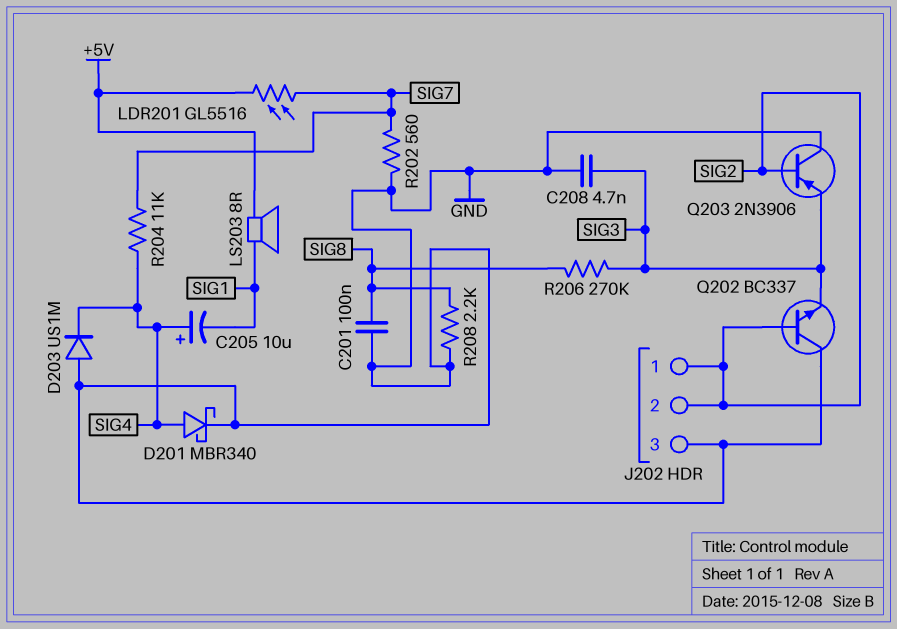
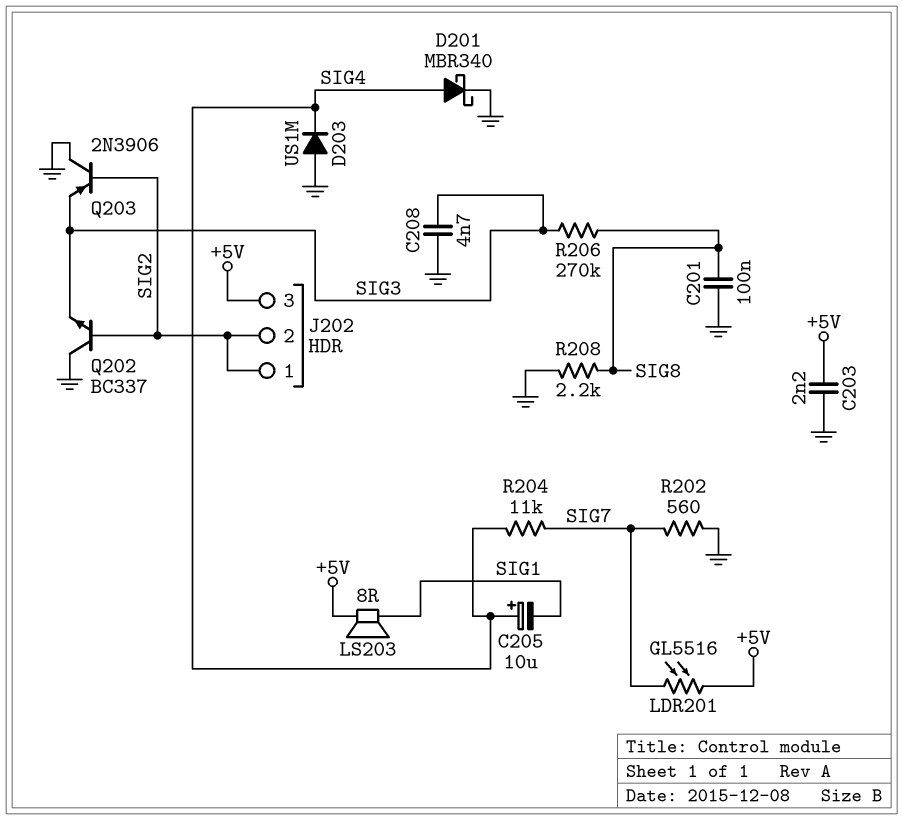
C203: none -> 2.2nF (+5V, GND)
J202 pin 3: GND -> +5V

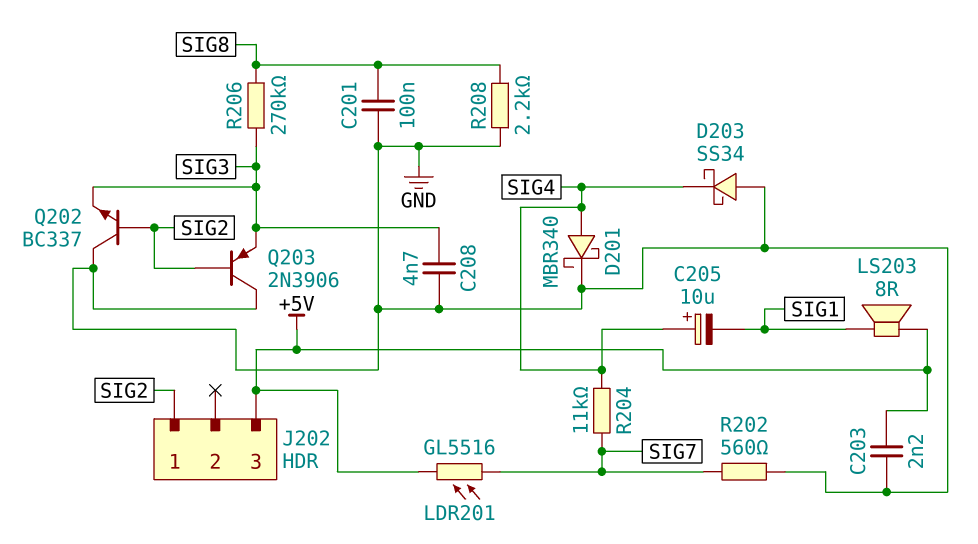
D203: diode US1M (A GND, K SIG4) -> schottky SS34 (A GND, K SIG4)
J202 pin 2: SIG2 -> none

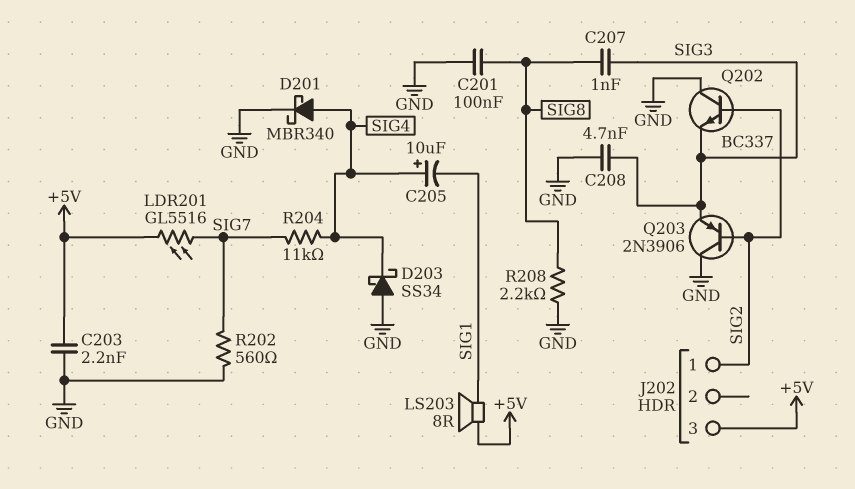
C207: none -> 1nF (SIG3, SIG8)
R206: 270k (SIG3, SIG8) -> none

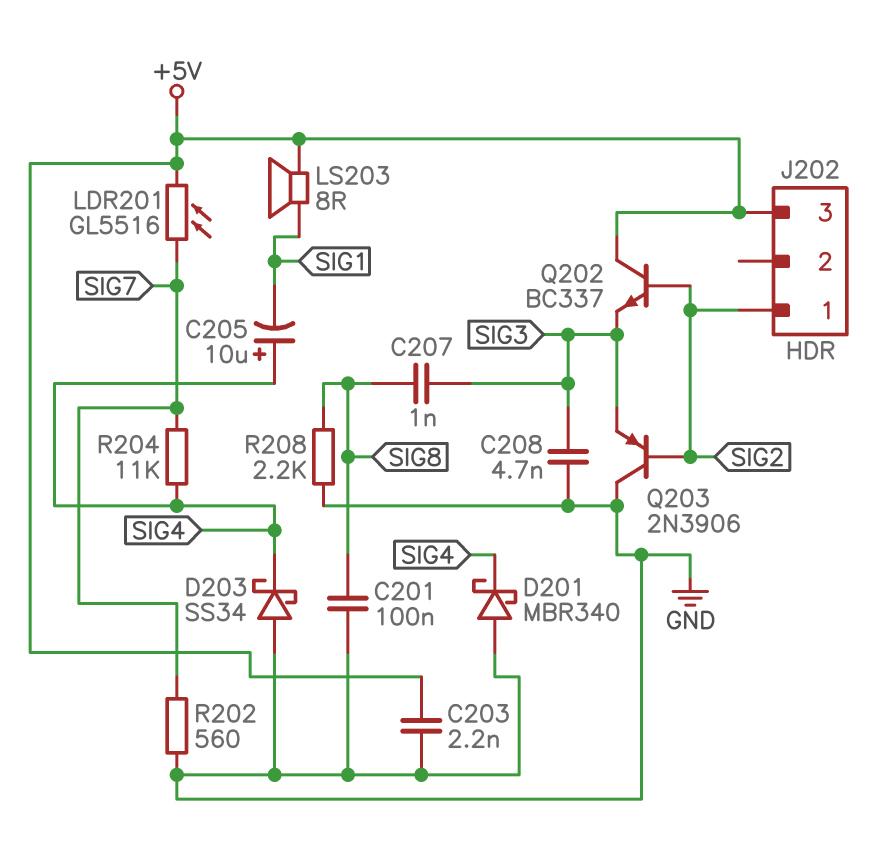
D201: schottky MBR340 (A SIG4, K GND) -> schottky MBR340 (A GND, K SIG4)
Q202: NPN BC337 (B SIG2, C GND, E SIG3) -> NPN BC337 (B SIG2, C +5V, E SIG3)

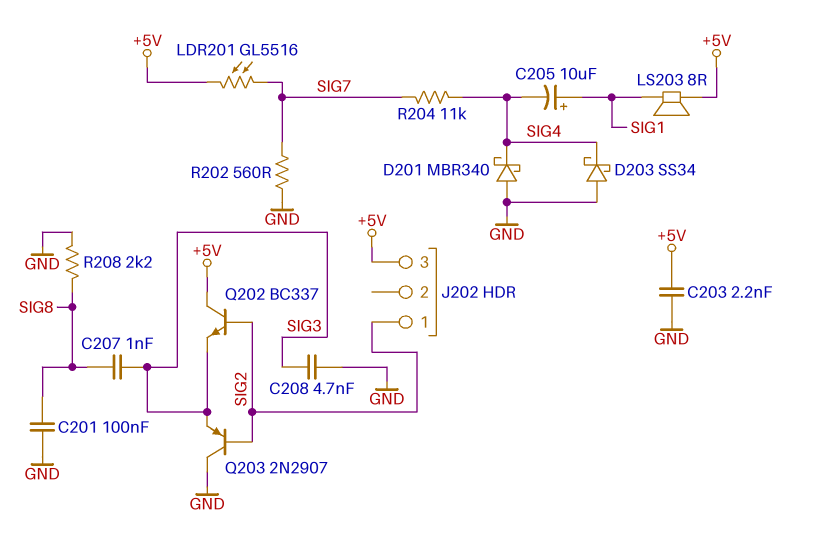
C205: 10uF (plus SIG4, minus SIG1) -> 10uF (plus SIG1, minus SIG4)
Q203: PNP 2N3906 (B SIG2, C GND, E SIG3) -> PNP 2N2907 (B SIG2, C GND, E SIG3)

